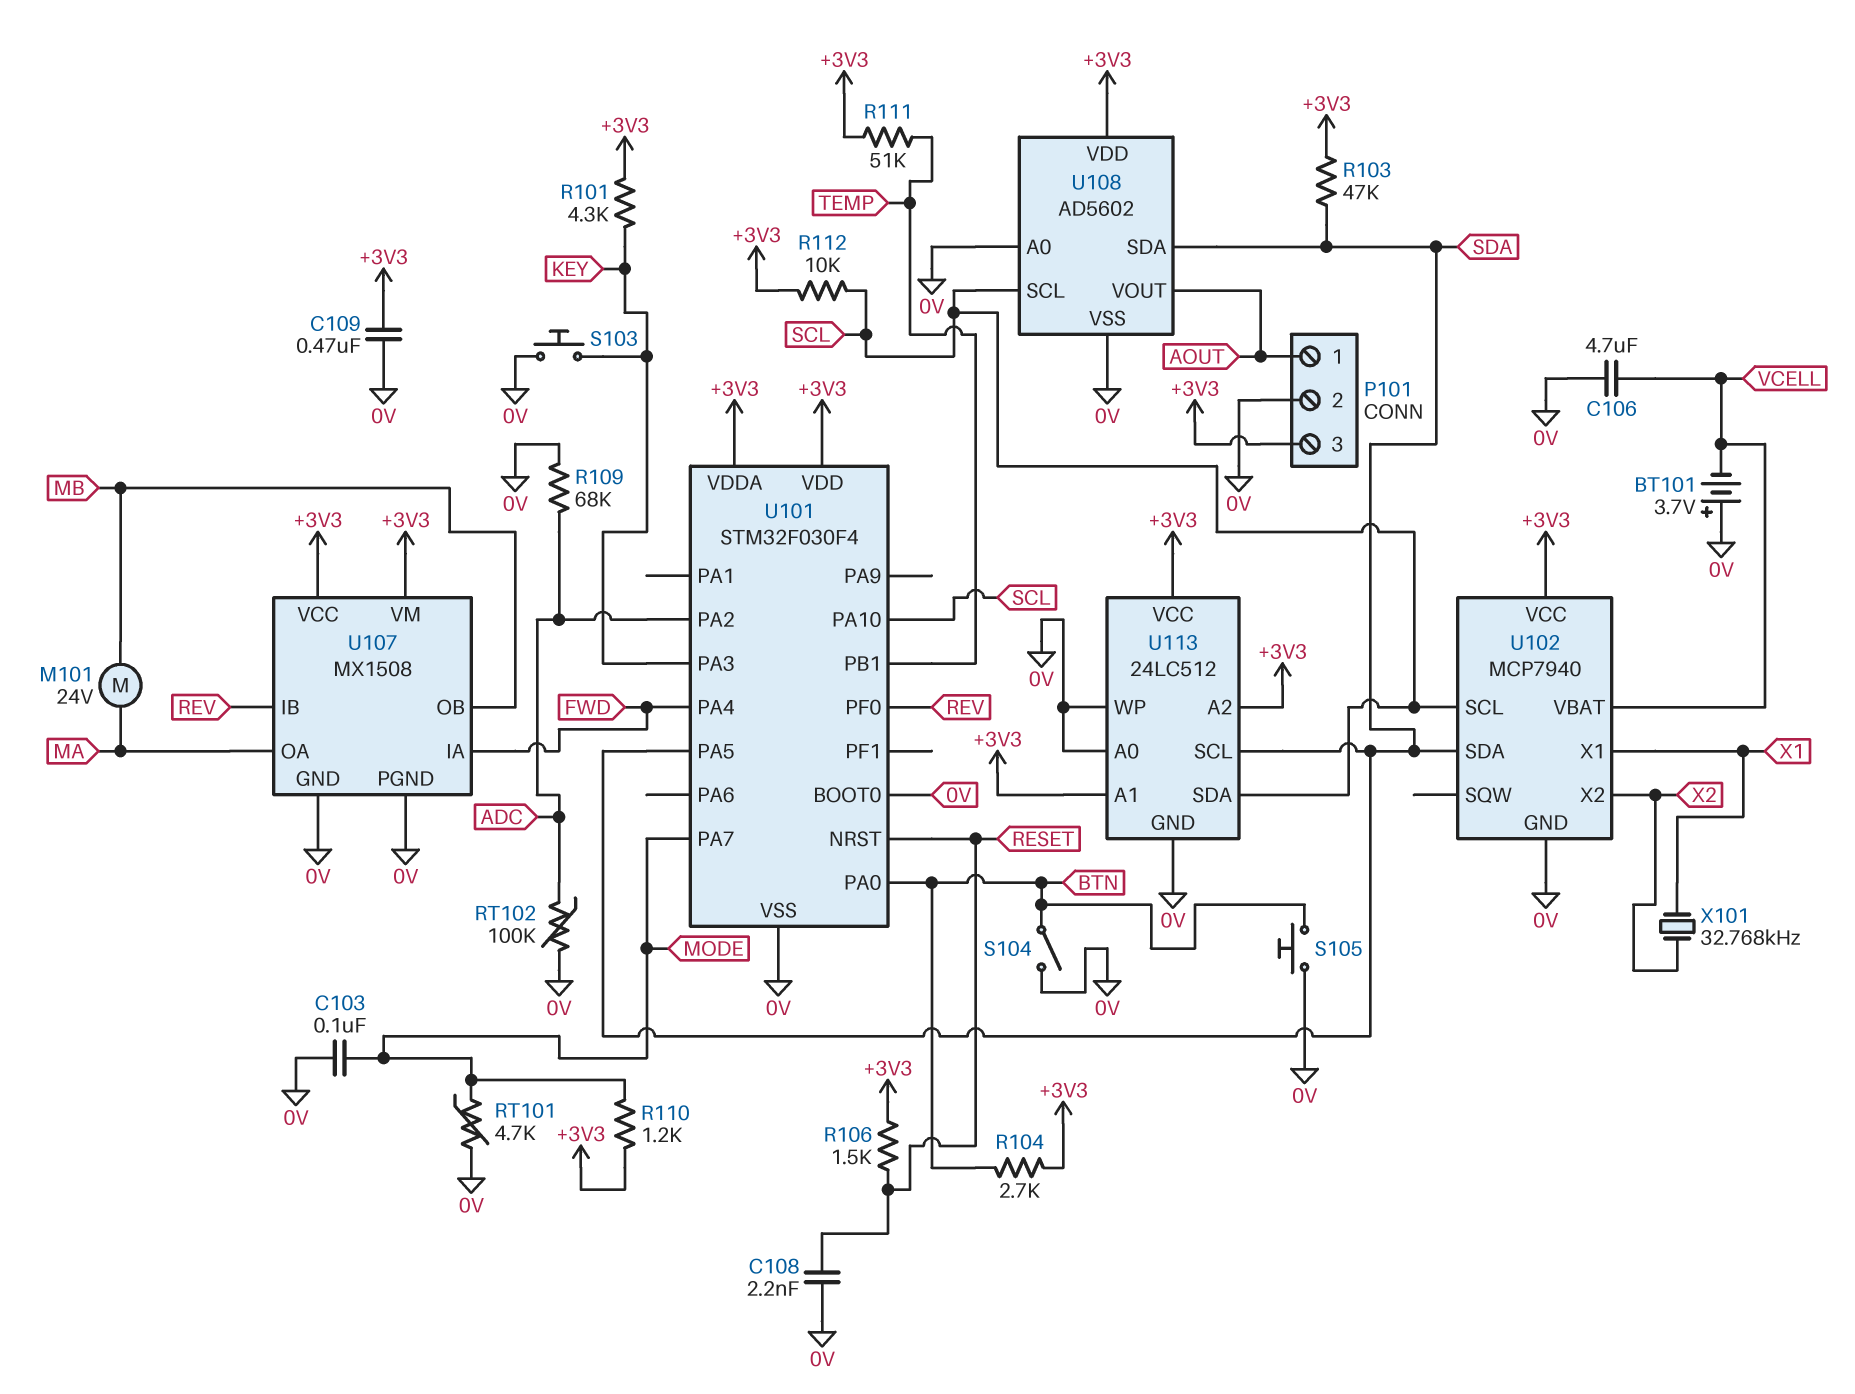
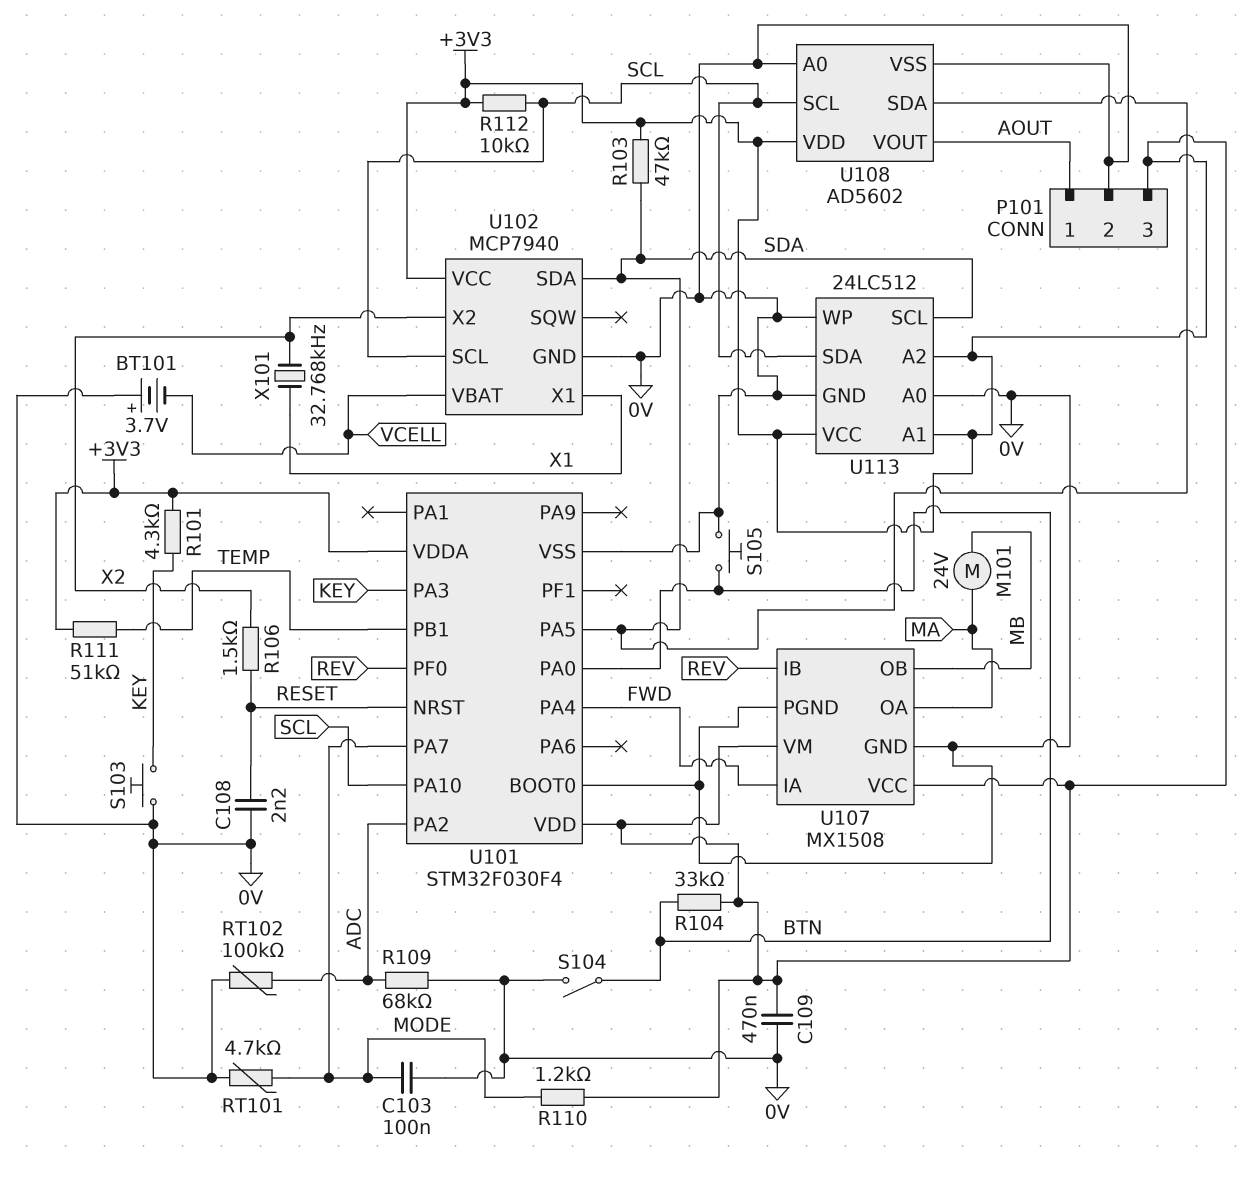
C106: 4.7uF (0V, VCELL) -> none
R104: 2.7k (+3V3, BTN) -> 33k (+3V3, BTN)
R106: 1.5k (+3V3, RESET) -> 1.5k (RESET, X2)

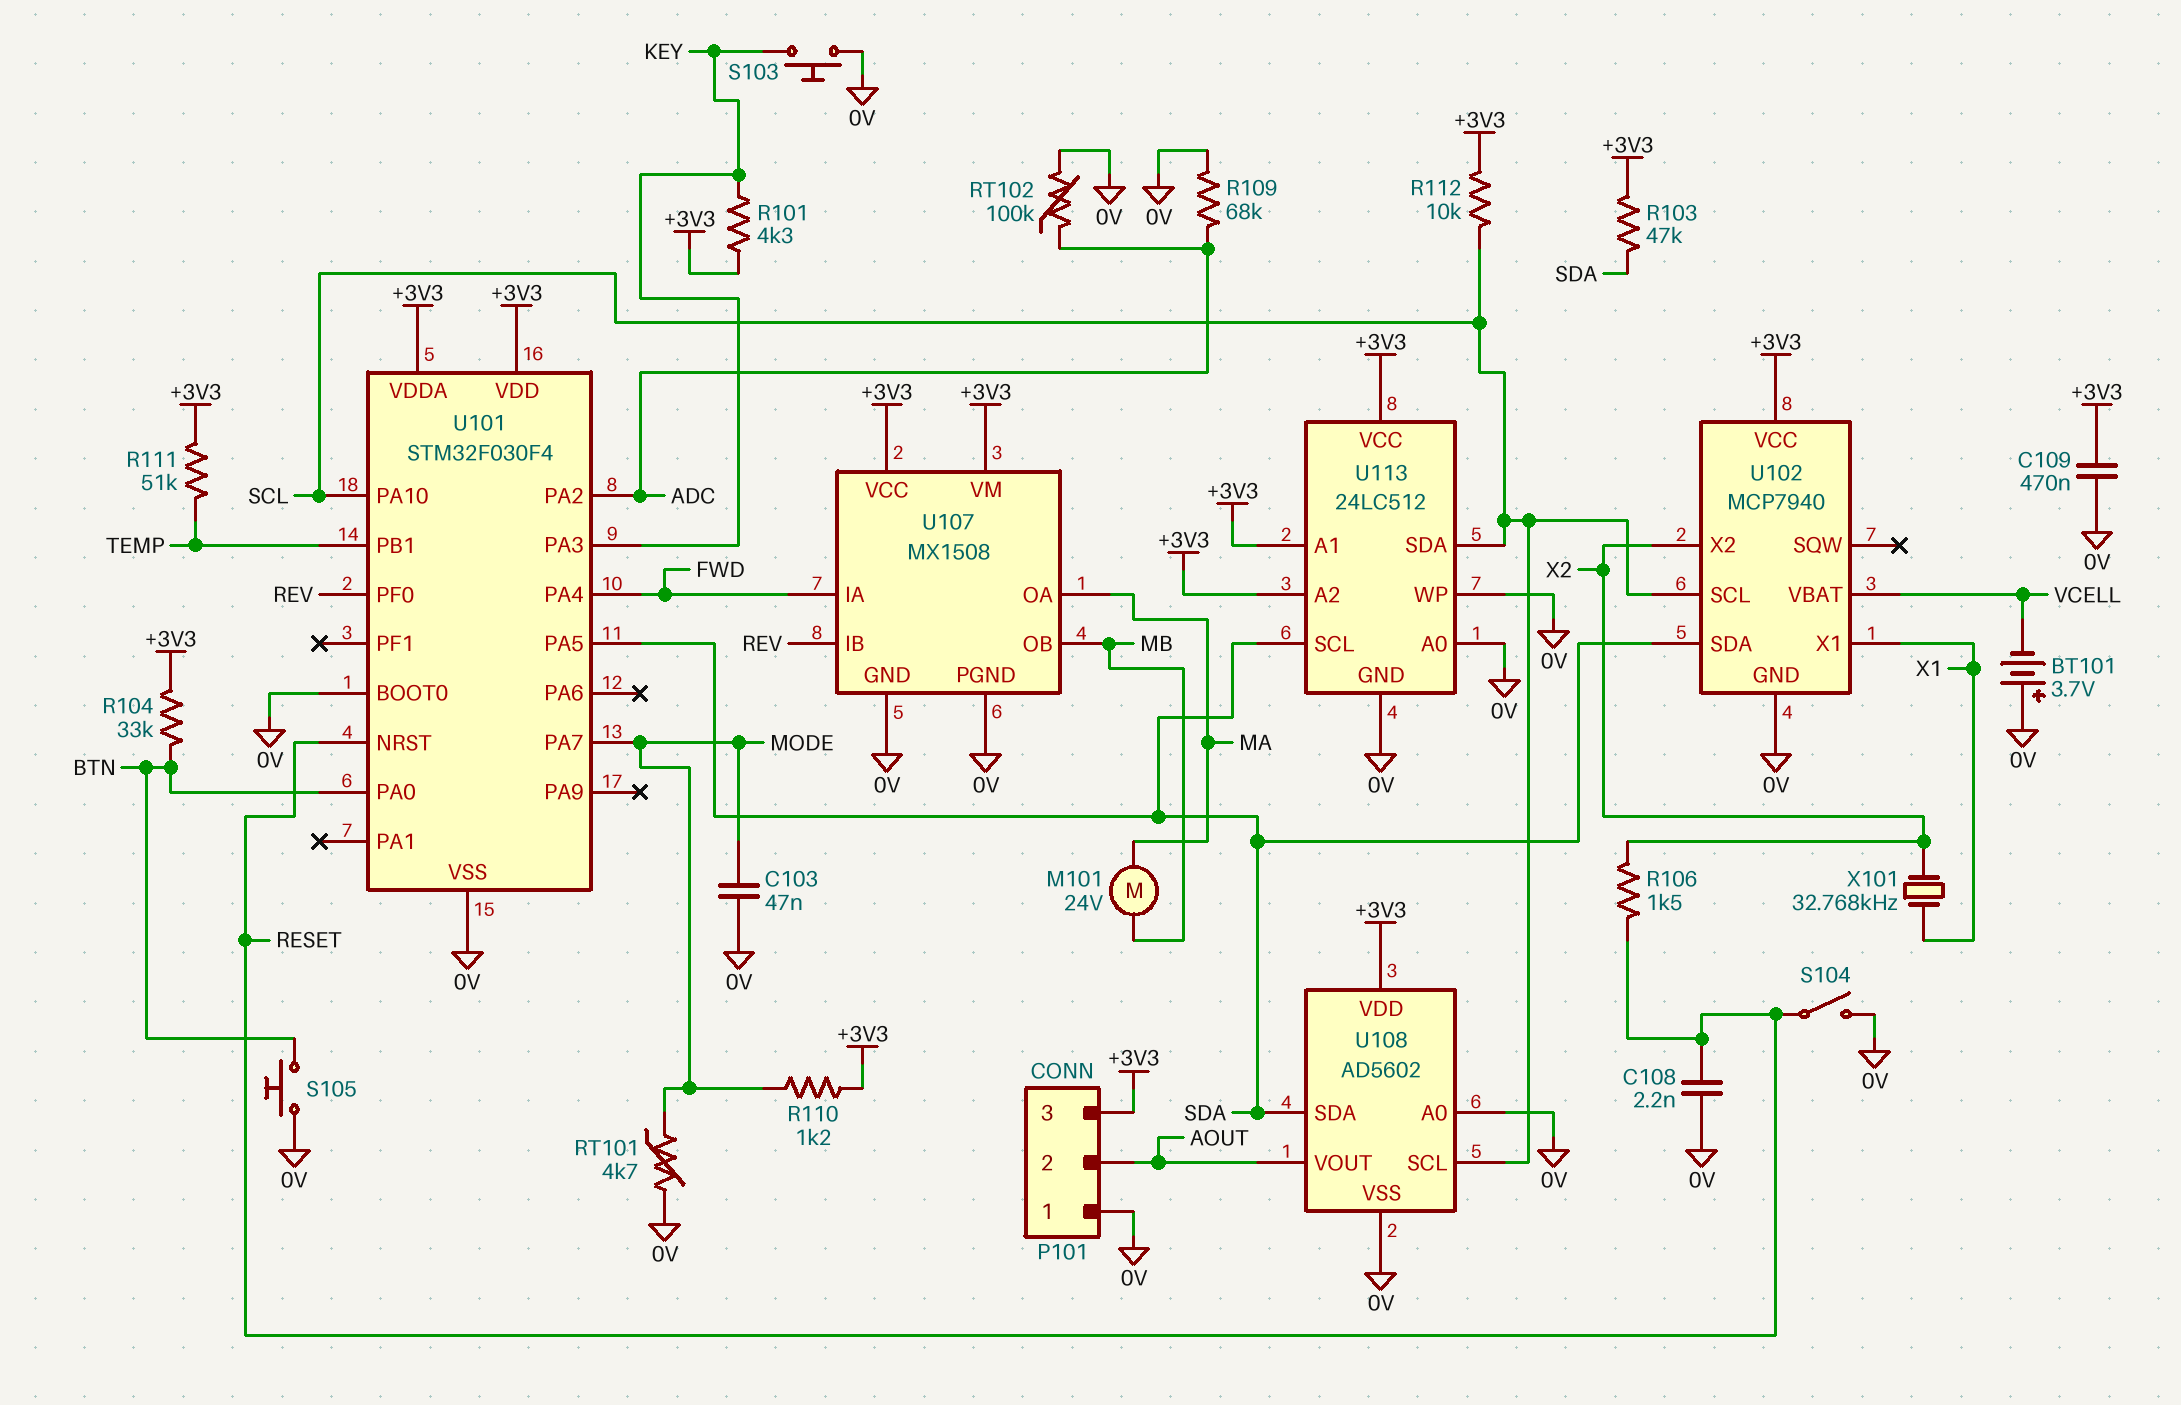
C103: 100nF (0V, MODE) -> 47nF (0V, MODE)
P101 pin 1: AOUT -> 0V
P101 pin 2: 0V -> AOUT
S104: switch (0V, BTN) -> switch (0V, RESET)

